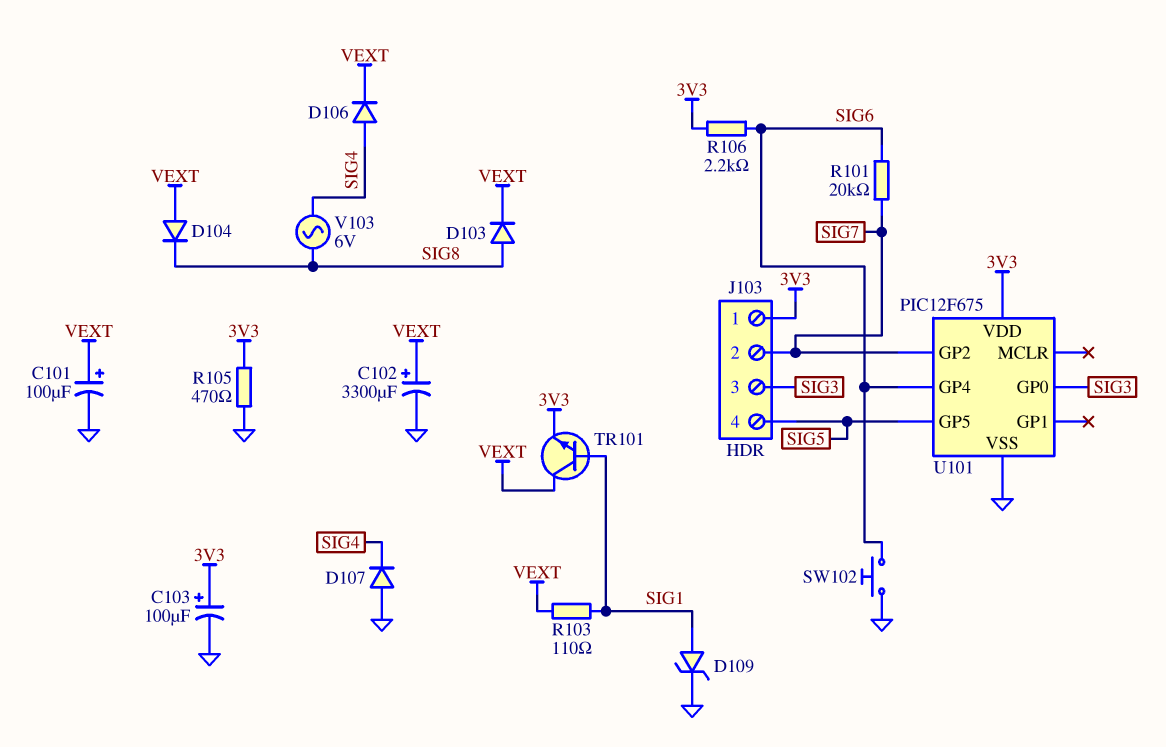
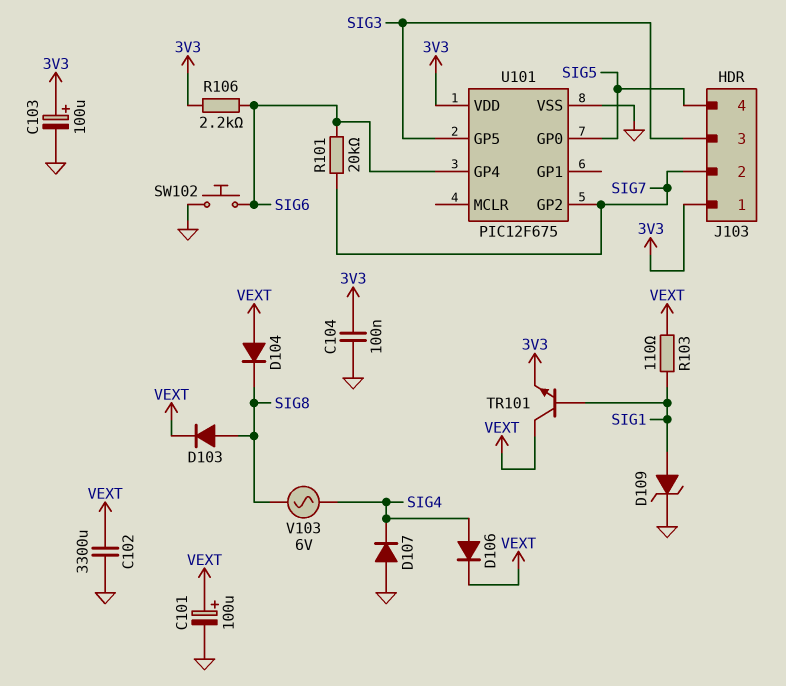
C102: 3300uF (plus VEXT, minus GND) -> 3300uF (GND, VEXT)
C104: none -> 100nF (3V3, GND)
R105: 470 (3V3, GND) -> none
U101 pin GP0: SIG3 -> SIG5
U101 pin GP5: SIG5 -> SIG3

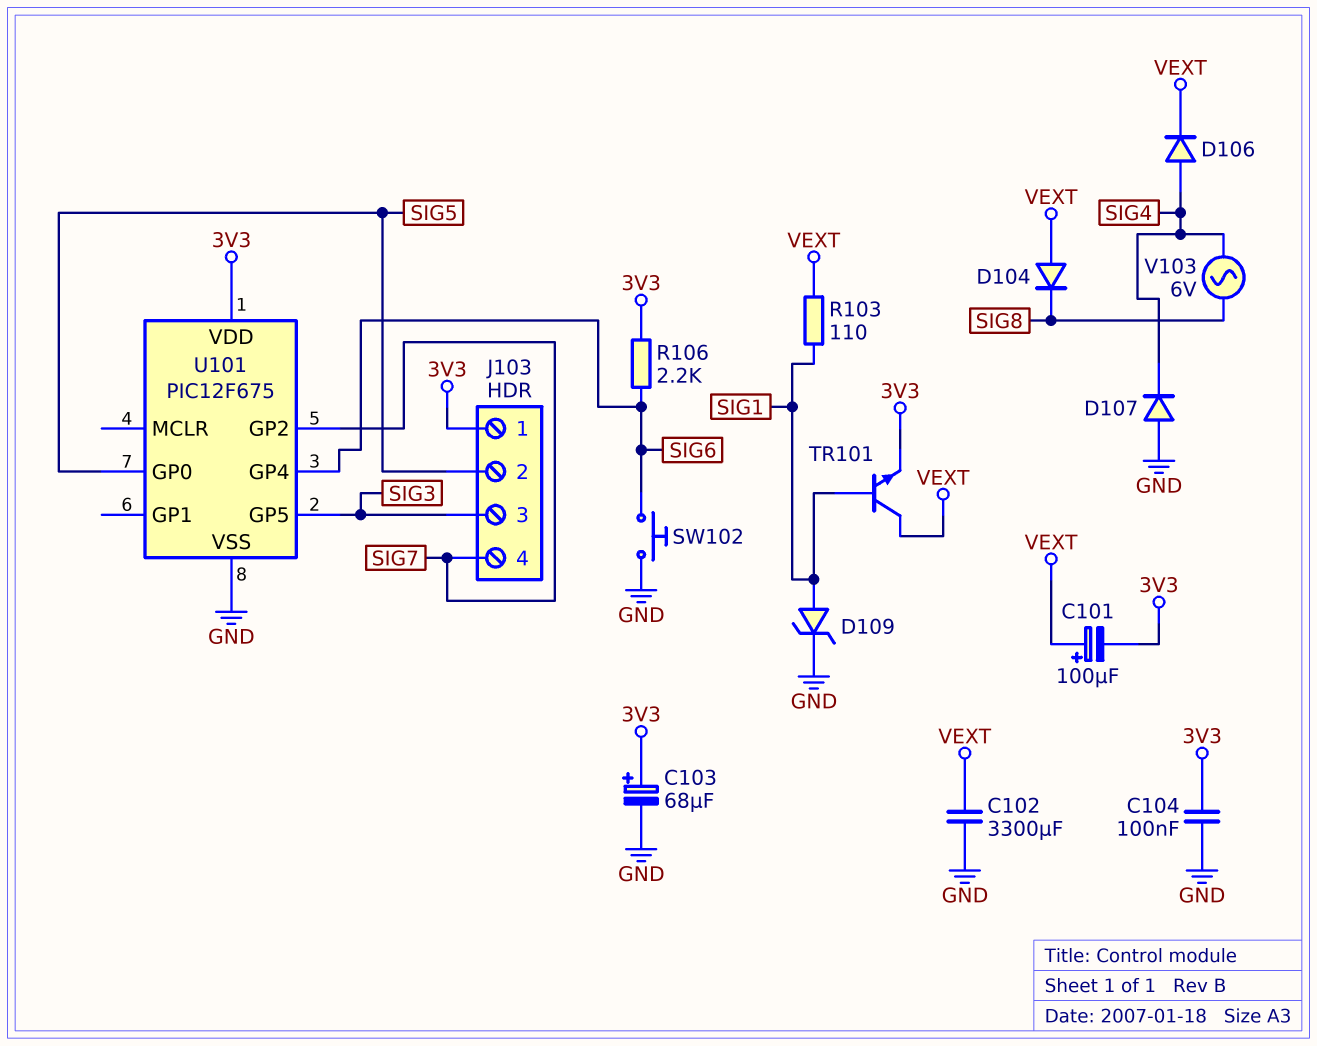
C101: 100uF (plus VEXT, minus GND) -> 100uF (plus VEXT, minus 3V3)
C103: 100uF (plus 3V3, minus GND) -> 68uF (plus 3V3, minus GND)
D103: diode (A SIG8, K VEXT) -> none
J103 pin 2: SIG7 -> SIG5
J103 pin 4: SIG5 -> SIG7
R101: 20k (SIG6, SIG7) -> none

